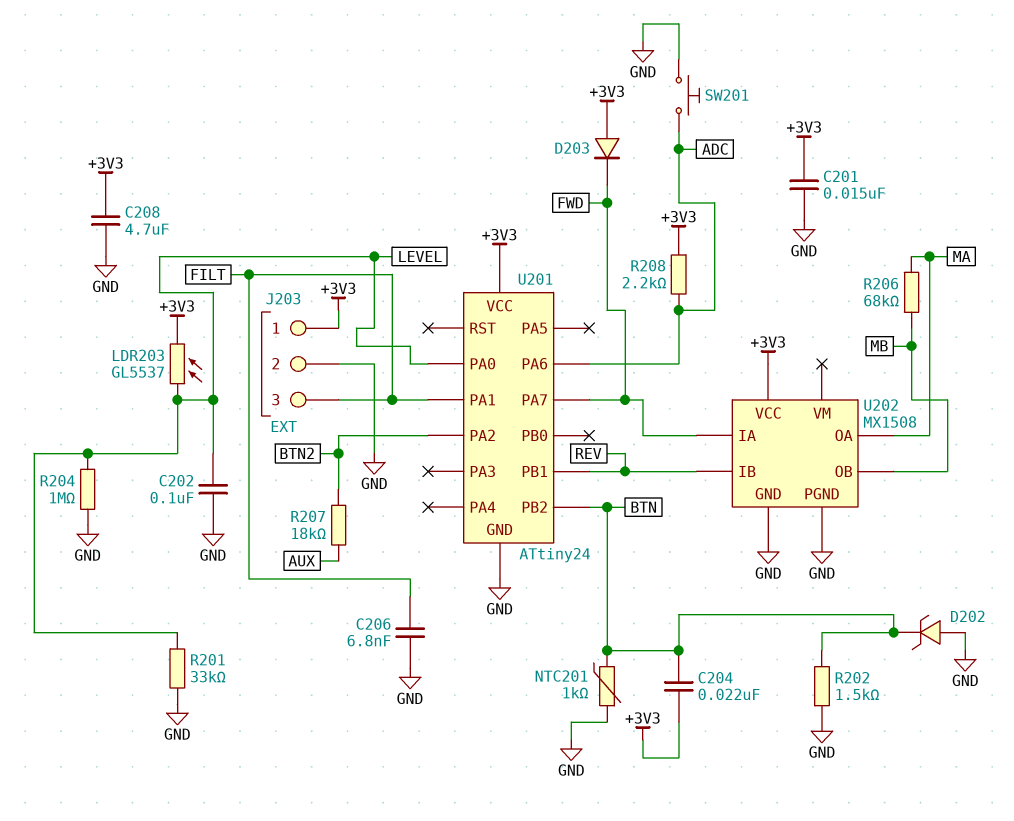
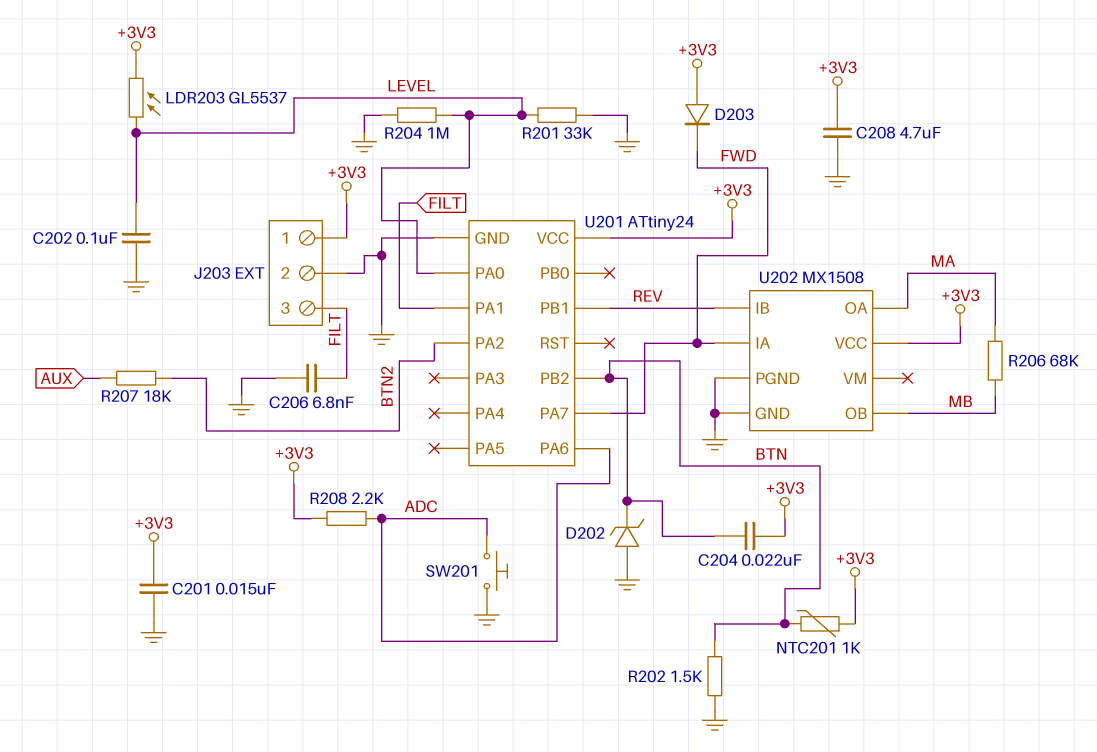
NTC201: 1k (BTN, GND) -> 1k (+3V3, BTN)

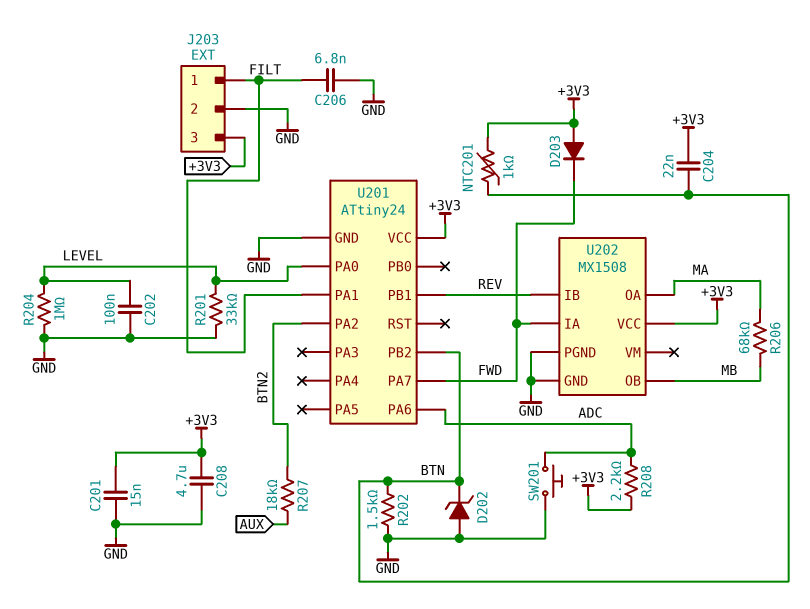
J203 pin 1: +3V3 -> FILT
J203 pin 3: FILT -> +3V3
LDR203: GL5537 (+3V3, LEVEL) -> none

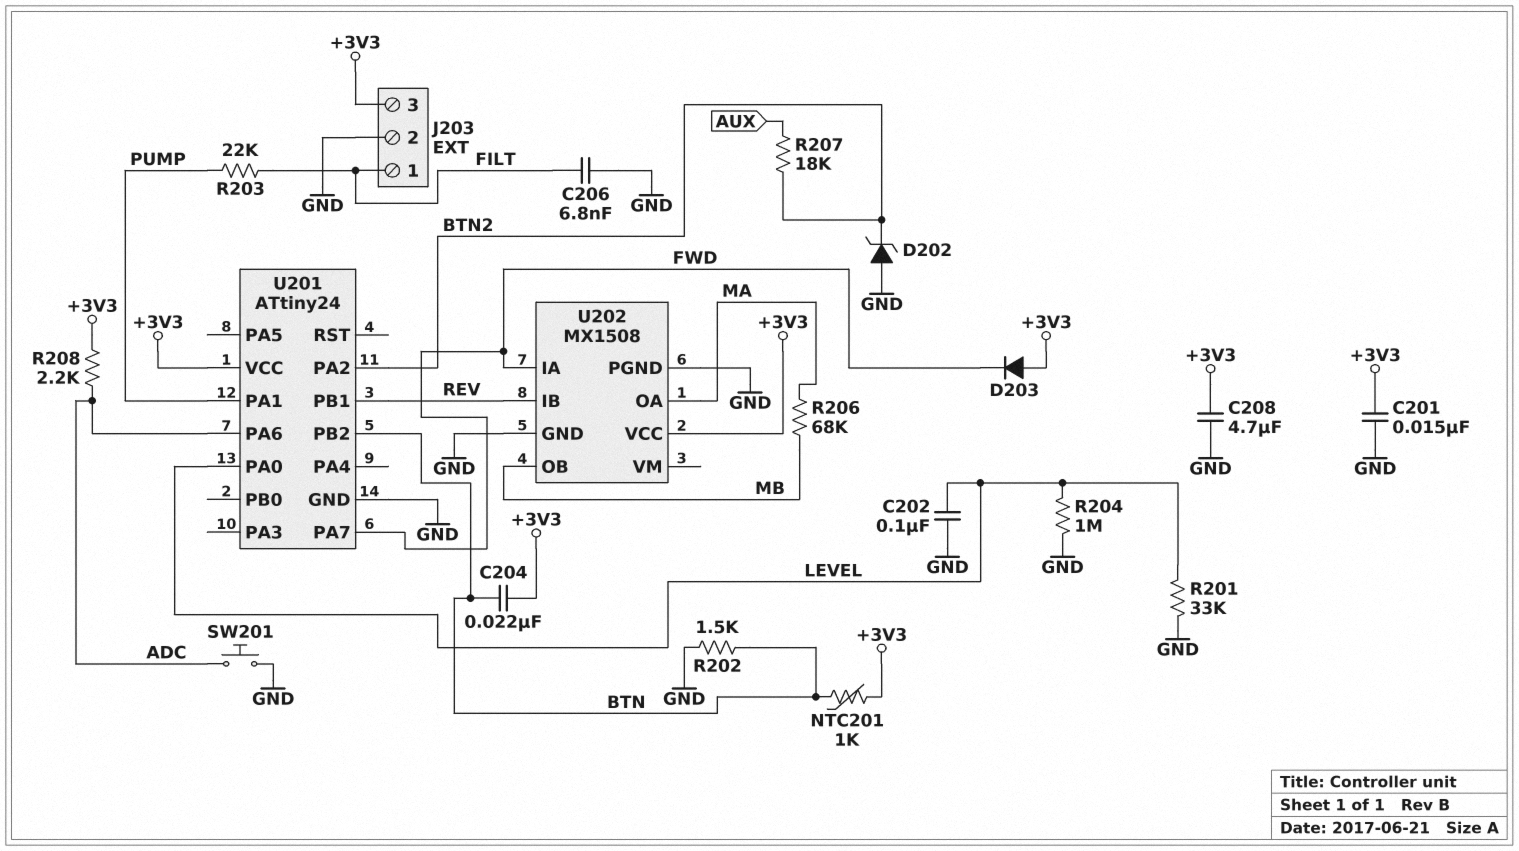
D202: zener (A GND, K BTN) -> zener (A GND, K BTN2)
R203: none -> 22k (FILT, PUMP)
U201 pin PA1: FILT -> PUMP

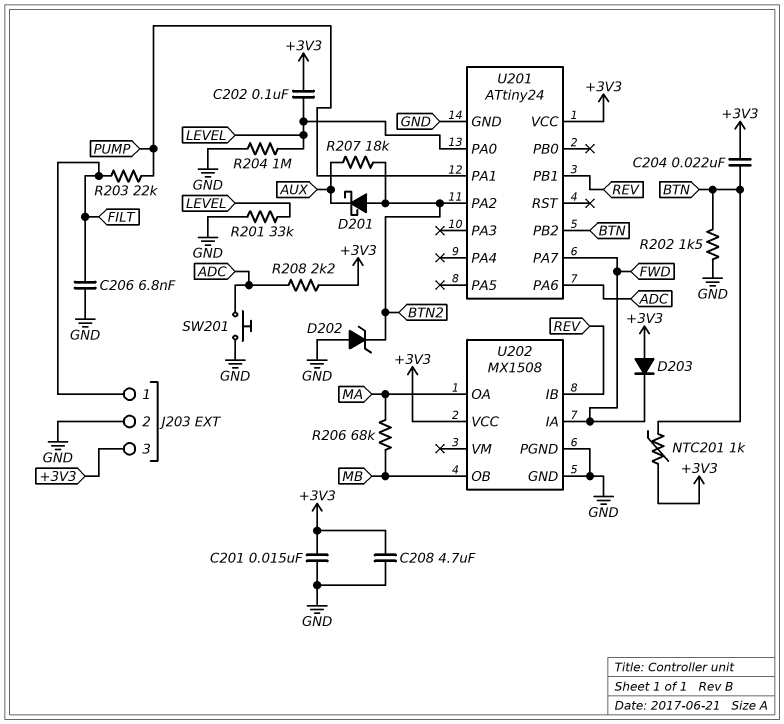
C202: 100nF (GND, LEVEL) -> 100nF (+3V3, LEVEL)
D201: none -> schottky (A BTN2, K AUX)

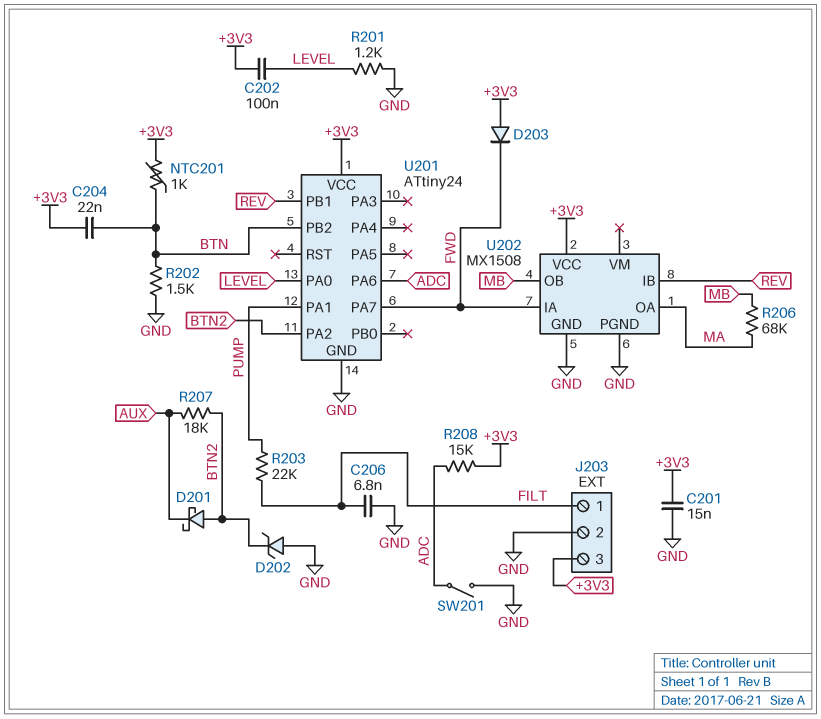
C208: 4.7uF (+3V3, GND) -> none
R201: 33k (GND, LEVEL) -> 1.2k (GND, LEVEL)
R204: 1M (GND, LEVEL) -> none
R208: 2.2k (+3V3, ADC) -> 15k (+3V3, ADC)
SW201: button (ADC, GND) -> switch (ADC, GND)

